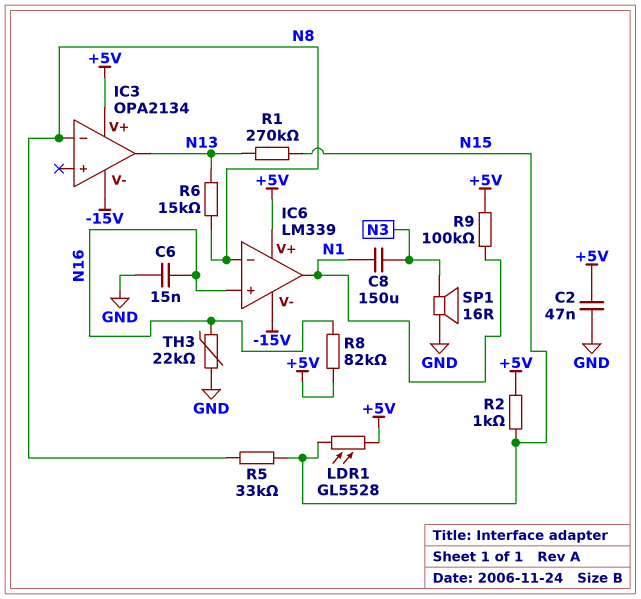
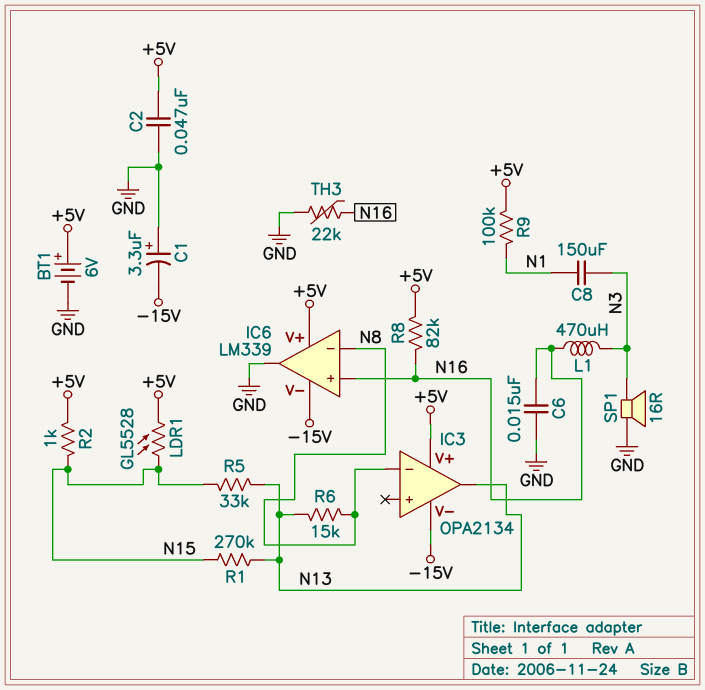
BT1: none -> 6V (plus +5V, minus GND)
C1: none -> 3.3uF (plus GND, minus -15V)
IC6 pin out: N1 -> GND
L1: none -> 470uH (N3, N16)
R5: 33k (N8, N15) -> 33k (N13, N15)

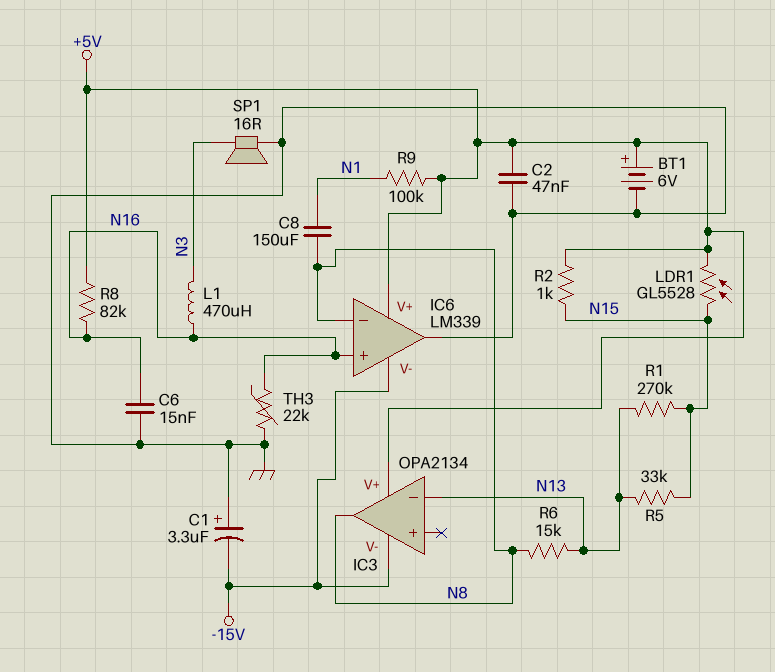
C8: 150uF (N1, N3) -> 150uF (N1, N8)
IC3 pin in-: N8 -> N13
IC3 pin out: N13 -> N8

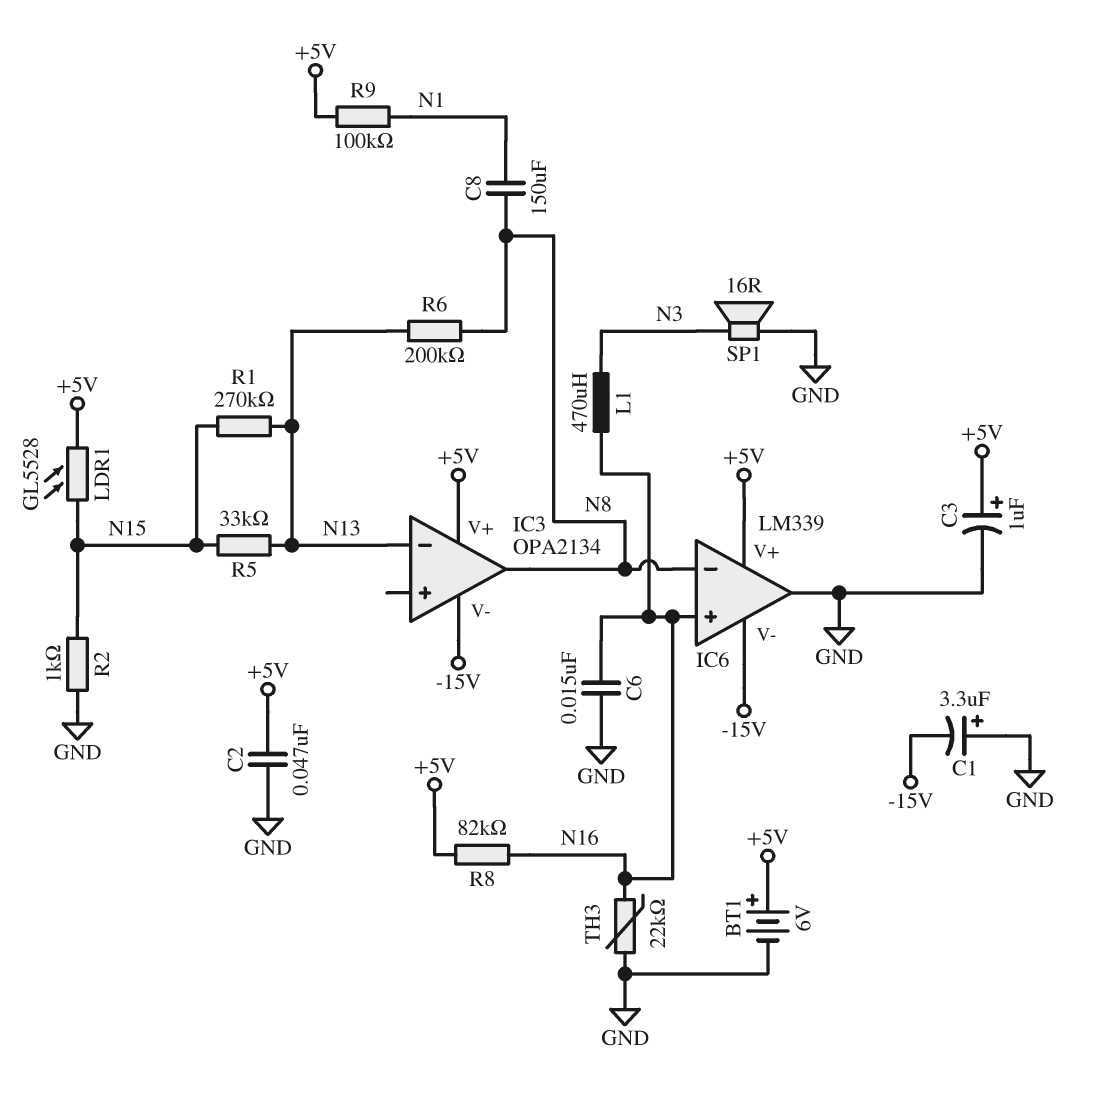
C3: none -> 1uF (plus +5V, minus GND)
R2: 1k (+5V, N15) -> 1k (GND, N15)
R6: 15k (N8, N13) -> 200k (N8, N13)

